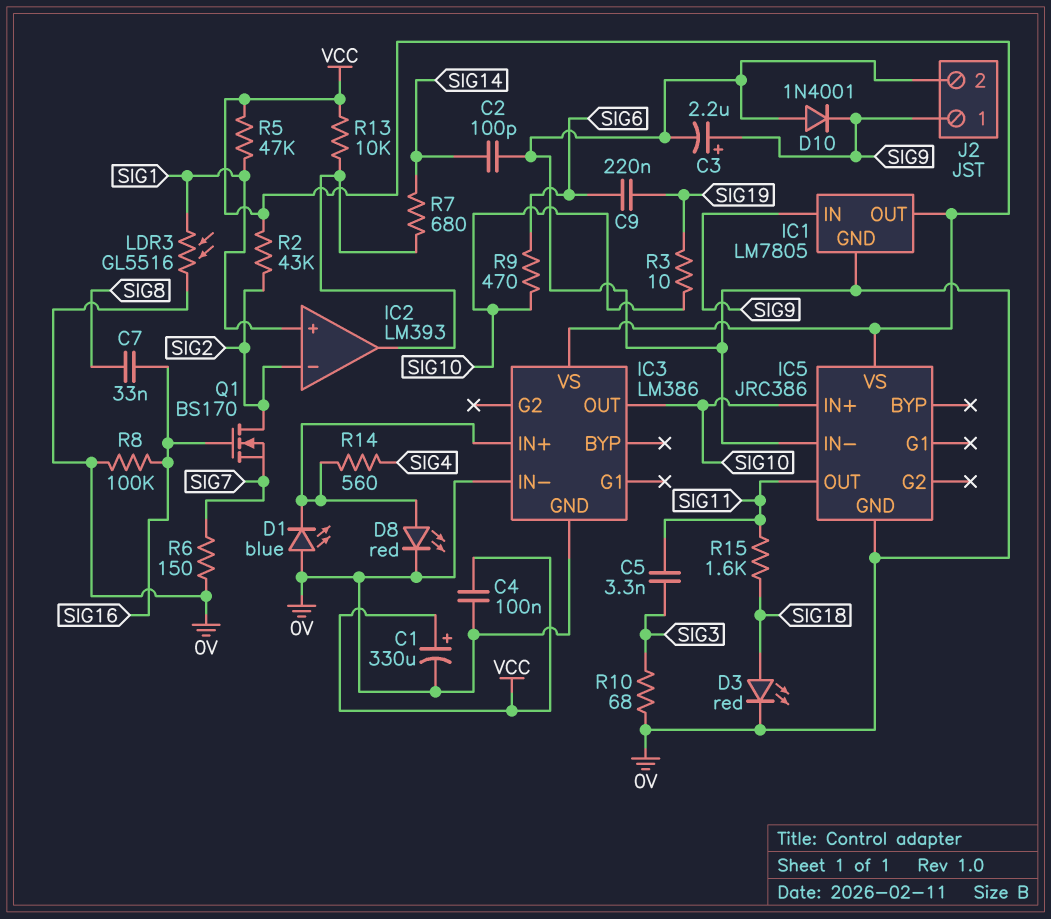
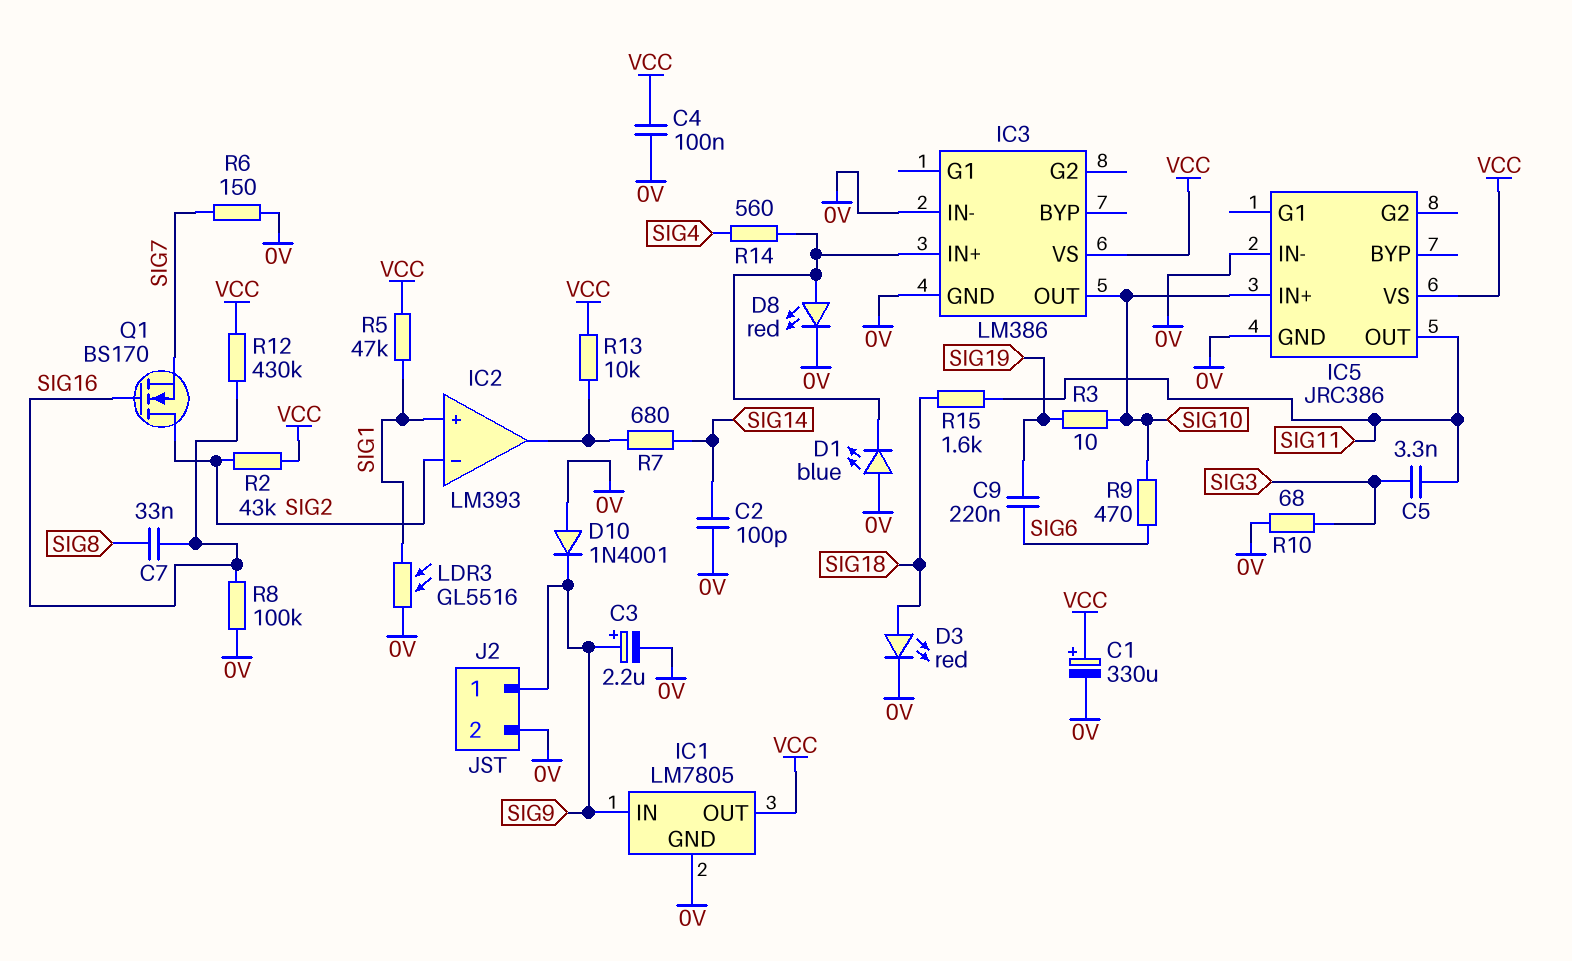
R12: none -> 430k (SIG16, VCC)

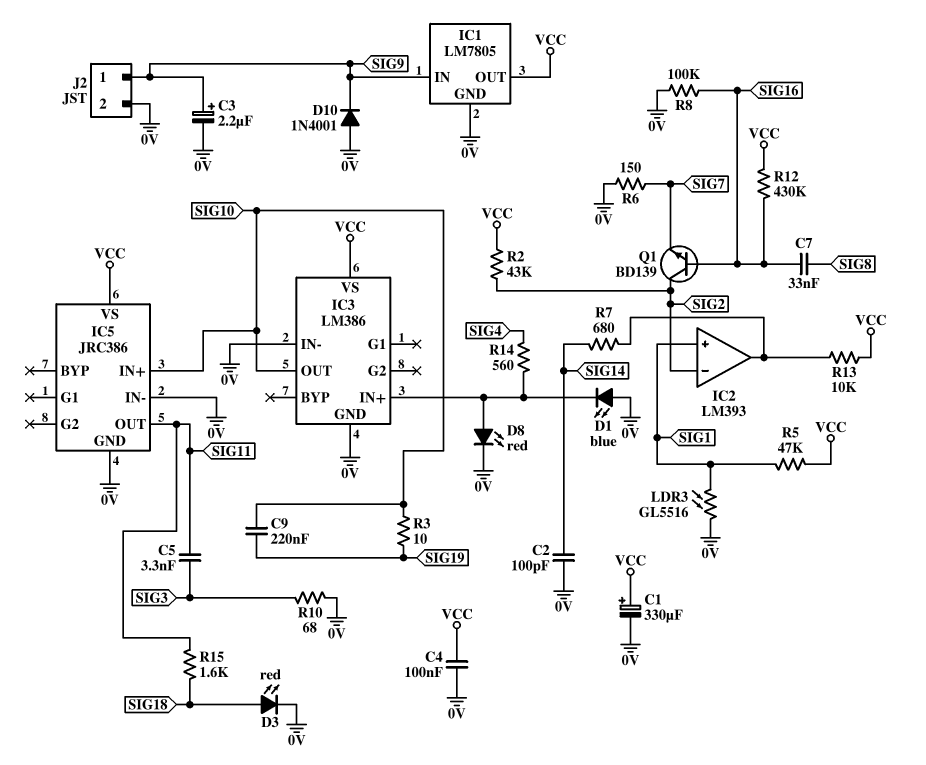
C9: 220nF (SIG6, SIG19) -> 220nF (SIG10, SIG19)
Q1: NMOS BS170 (G SIG16, D SIG2, S SIG7) -> NPN BD139 (B SIG16, C SIG2, E SIG7)
R9: 470 (SIG6, SIG10) -> none

